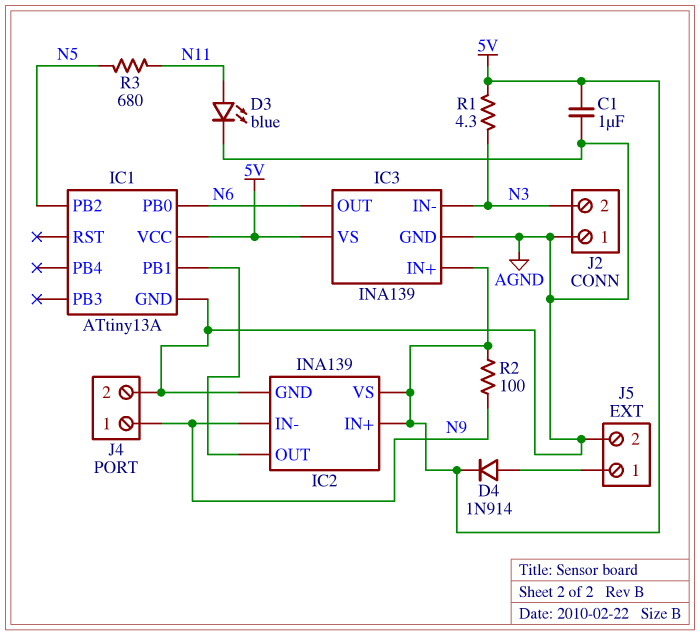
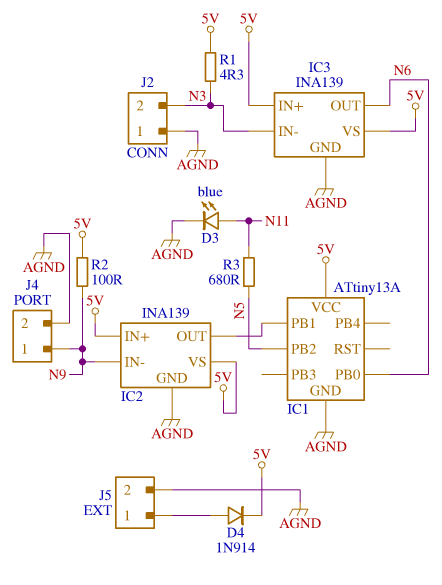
C1: 1uF (5V, AGND) -> none

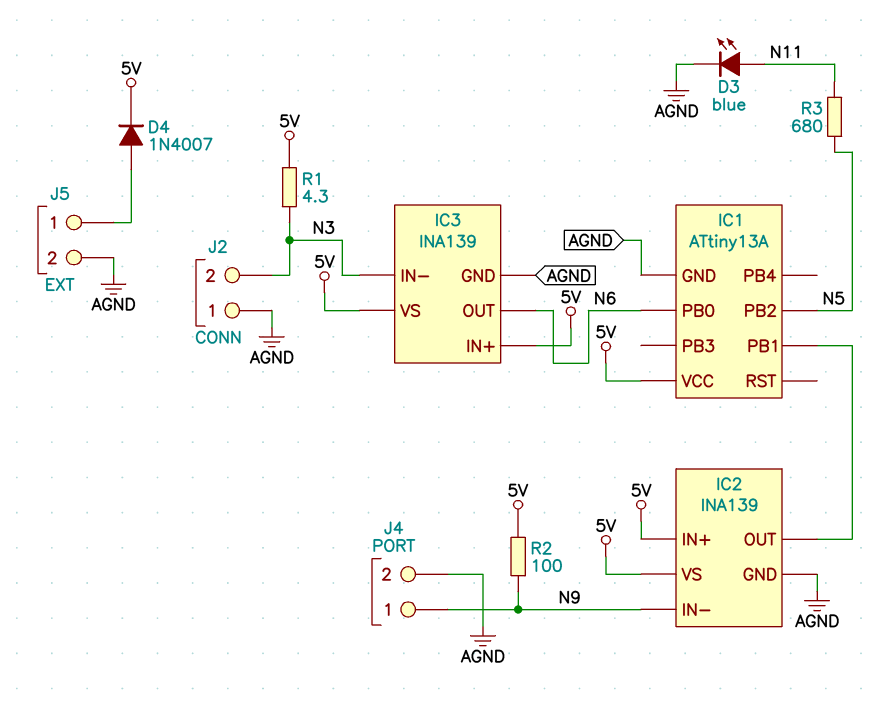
D4: diode 1N914 (A J5/1, K 5V) -> diode 1N4007 (A J5/1, K 5V)

